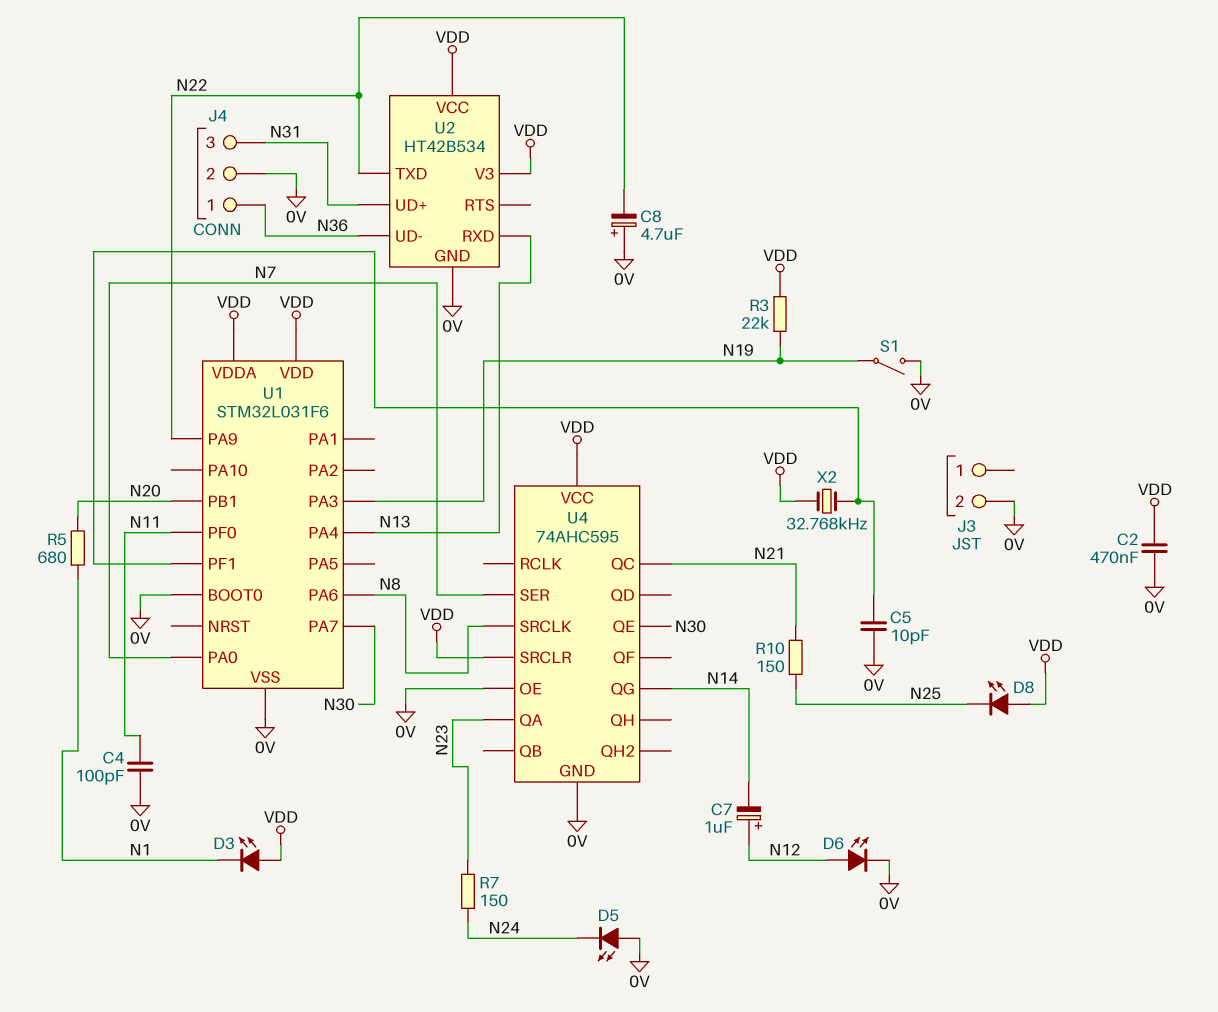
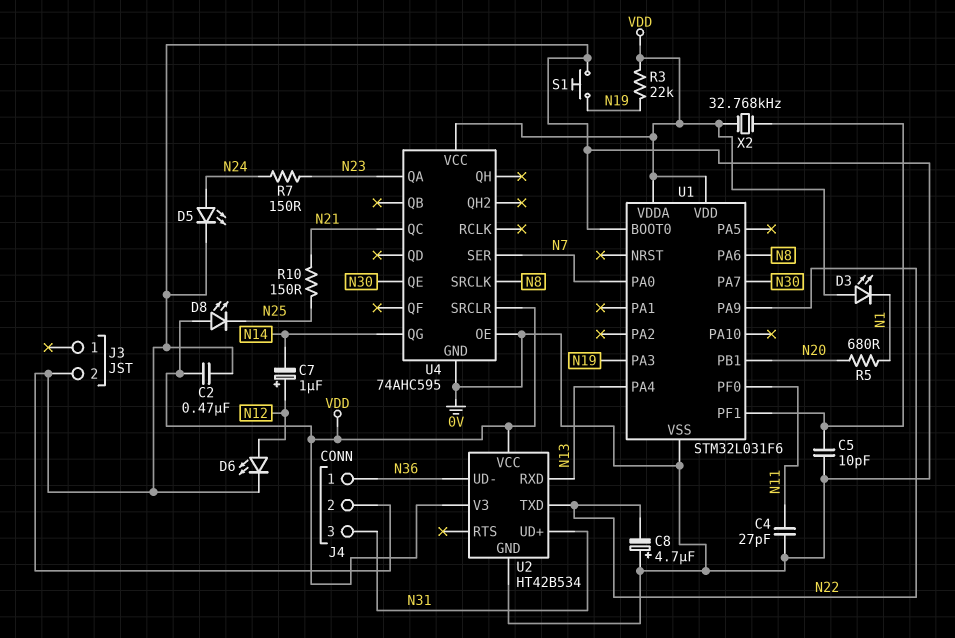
C4: 100pF (0V, N11) -> 27pF (0V, N11)
D5: LED (A 0V, K N24) -> LED (A N24, K 0V)
S1: switch (0V, N19) -> button (0V, N19)

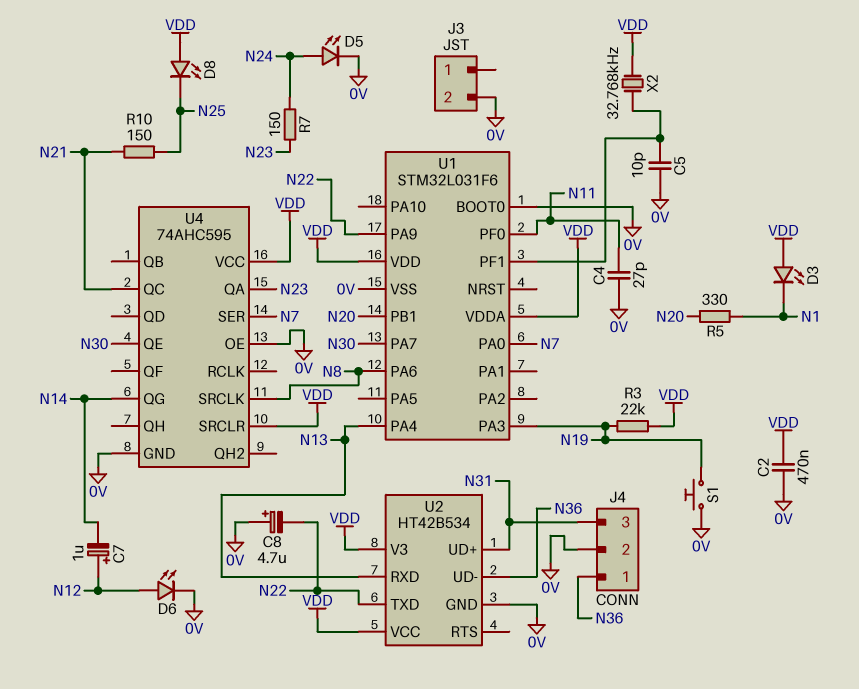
R5: 680 (N1, N20) -> 330 (N1, N20)

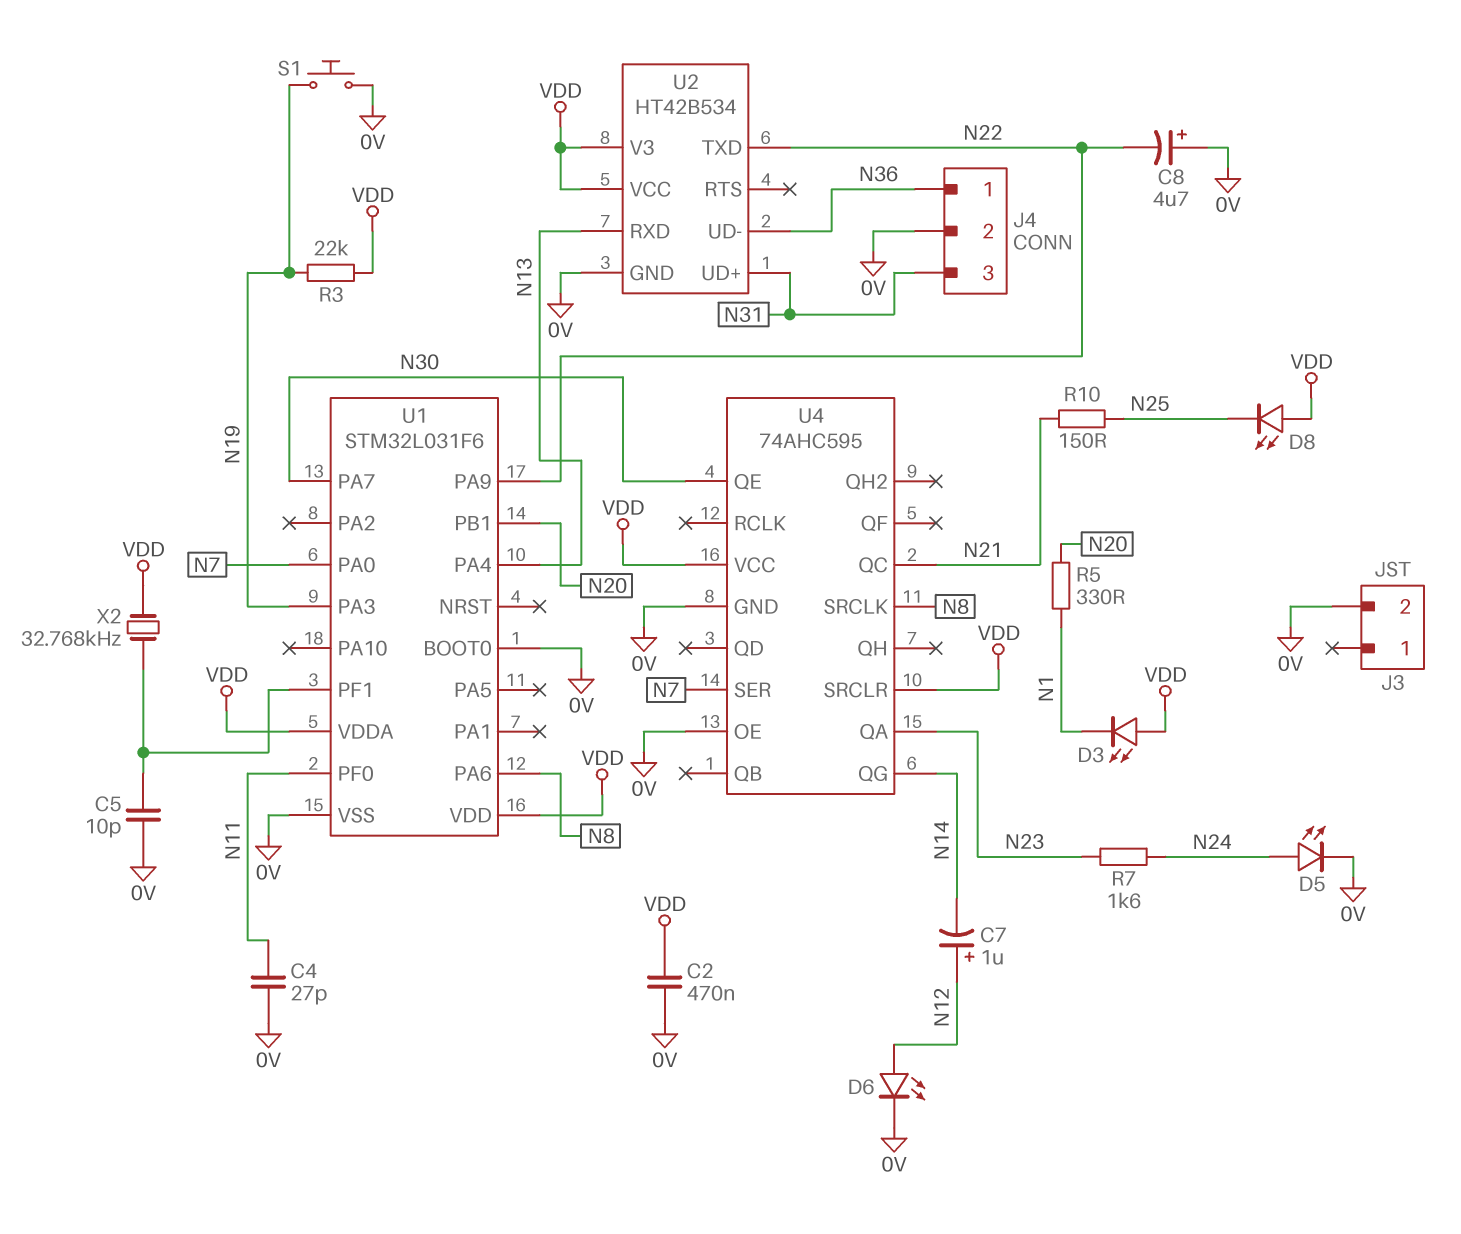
R7: 150 (N23, N24) -> 1.6k (N23, N24)

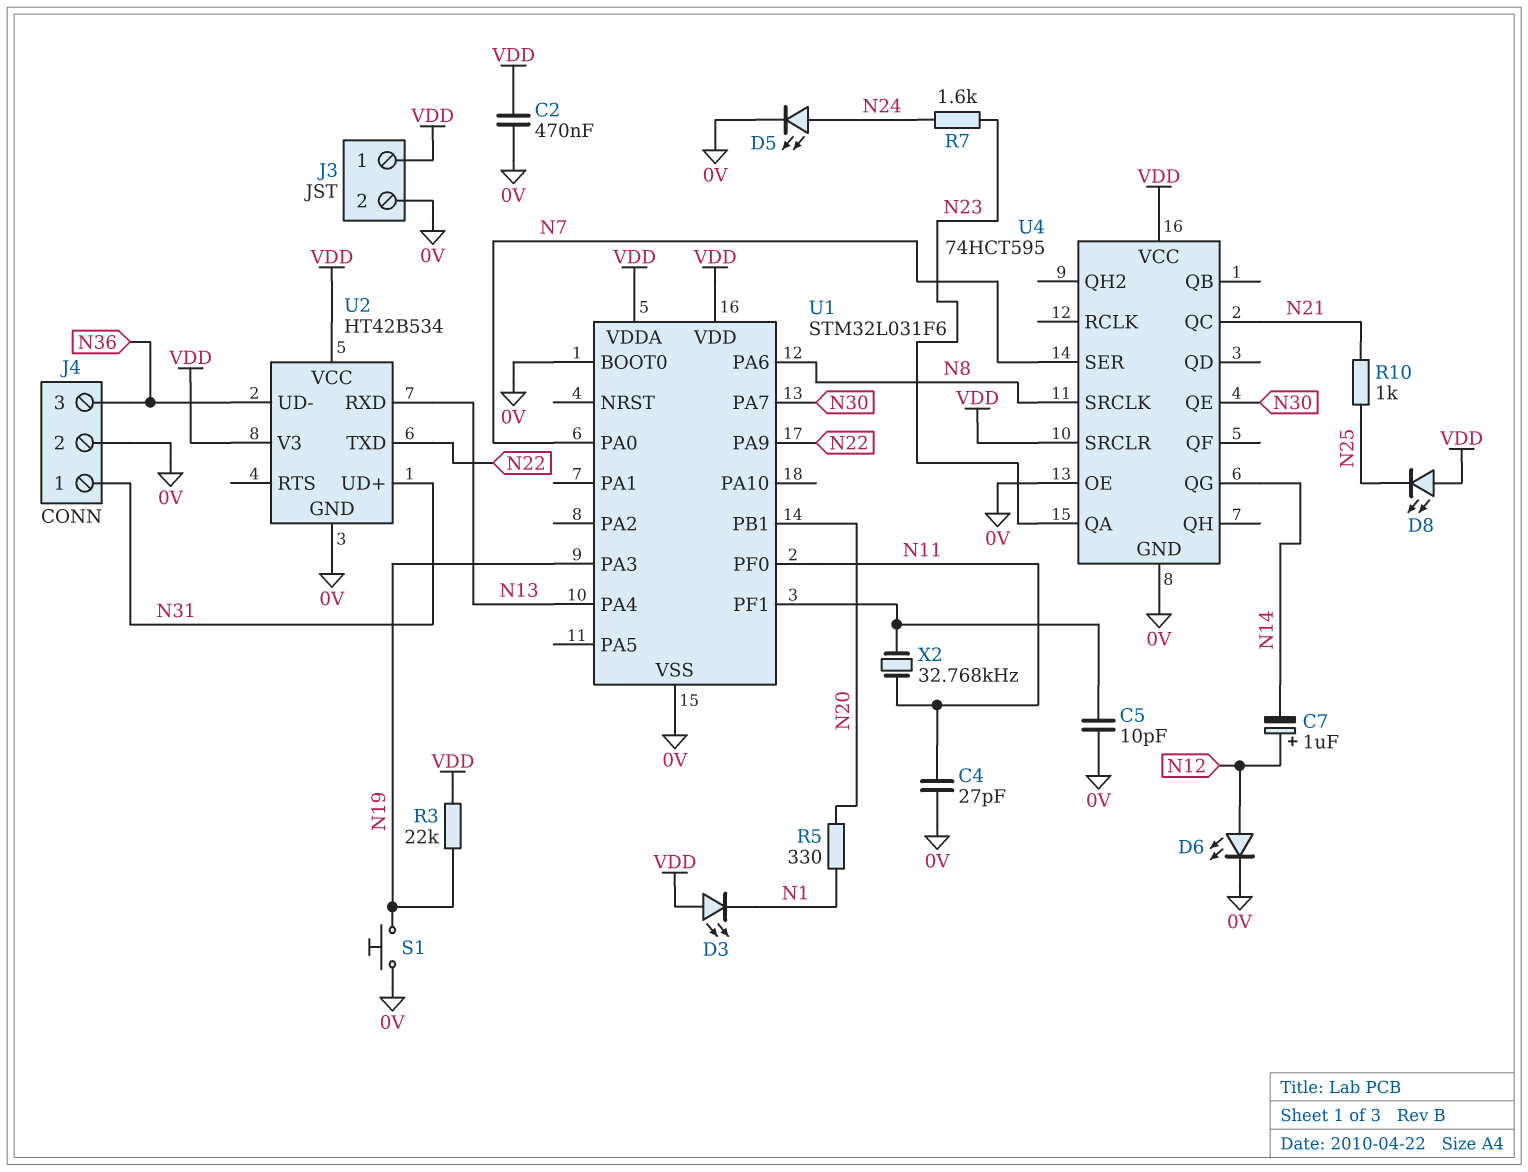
C8: 4.7uF (plus 0V, minus N22) -> none
J3 pin 1: none -> VDD
J4 pin 1: N36 -> N31
J4 pin 3: N31 -> N36
R10: 150 (N21, N25) -> 1k (N21, N25)
U4: 74AHC595 -> 74HCT595
X2: 32.768kHz (U1/PF1, VDD) -> 32.768kHz (N11, U1/PF1)

